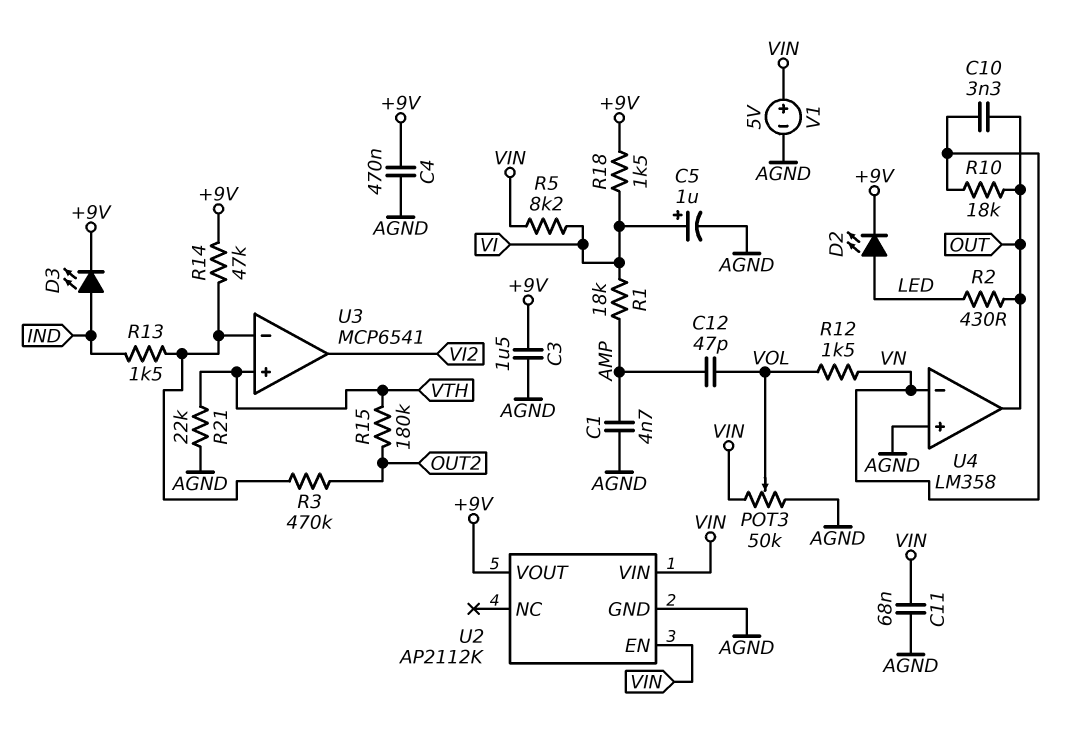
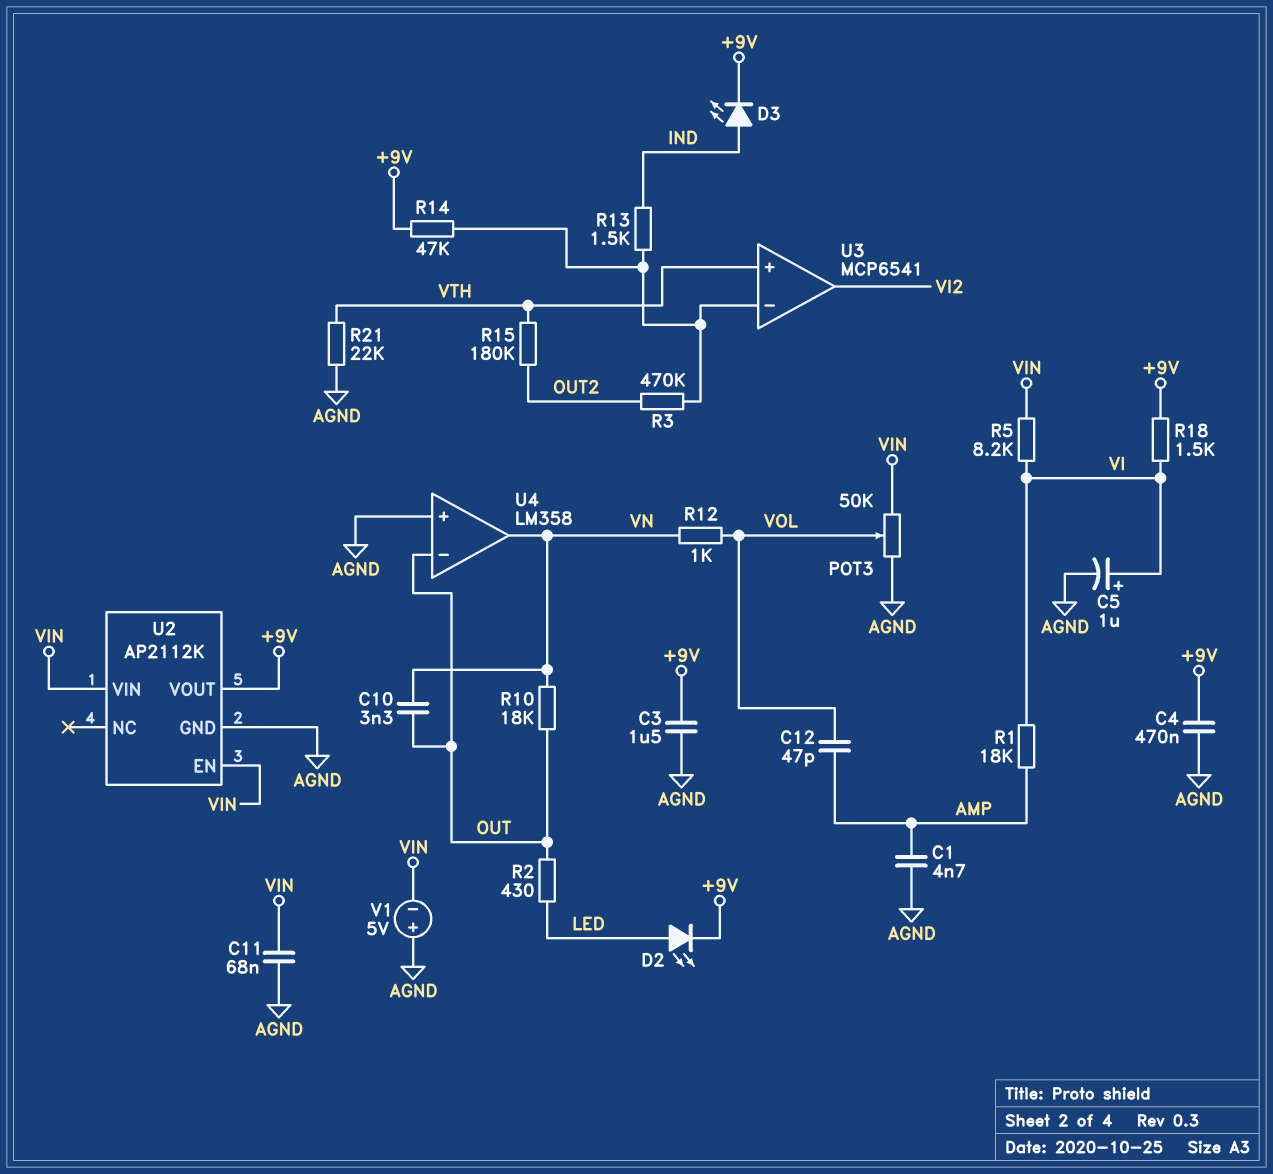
R12: 1.5k (VN, VOL) -> 1k (VN, VOL)
U4 pin in-: VN -> OUT
U4 pin out: OUT -> VN
V1: 5V (plus VIN, minus AGND) -> 5V (plus AGND, minus VIN)

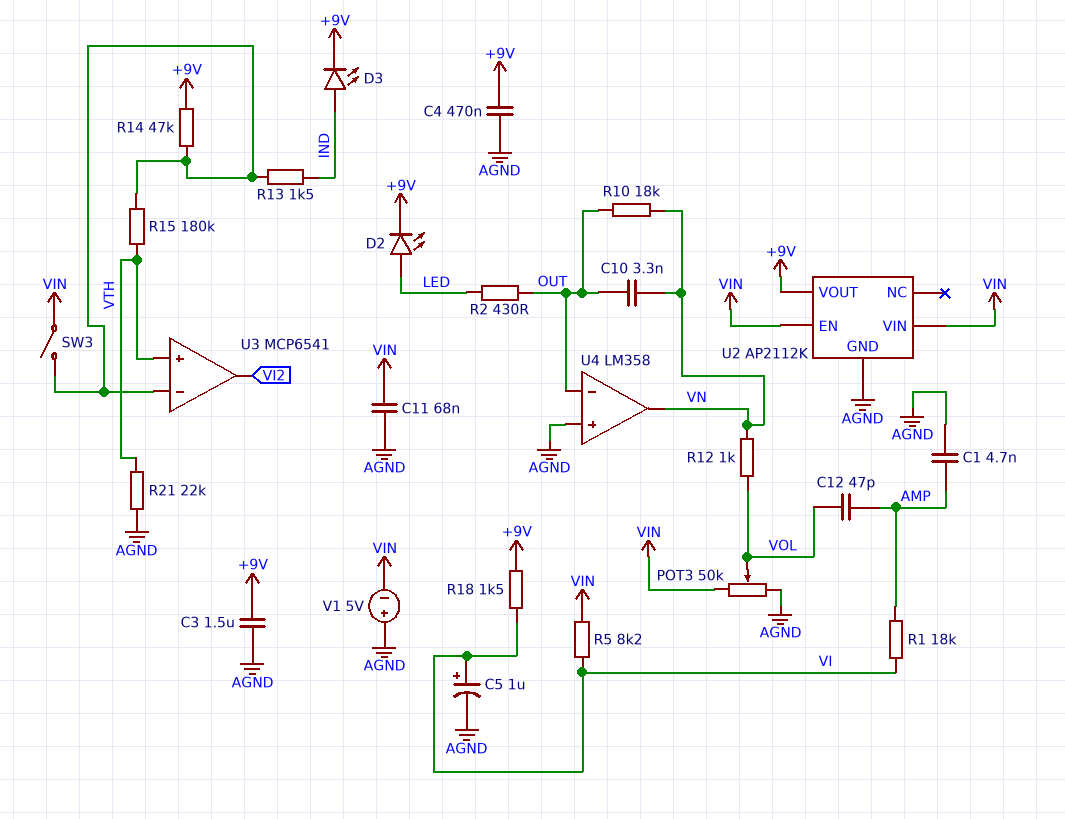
R3: 470k (OUT2, U3/in-) -> none
R15: 180k (OUT2, VTH) -> 180k (U3/in-, VTH)
SW3: none -> switch (U3/in-, VIN)

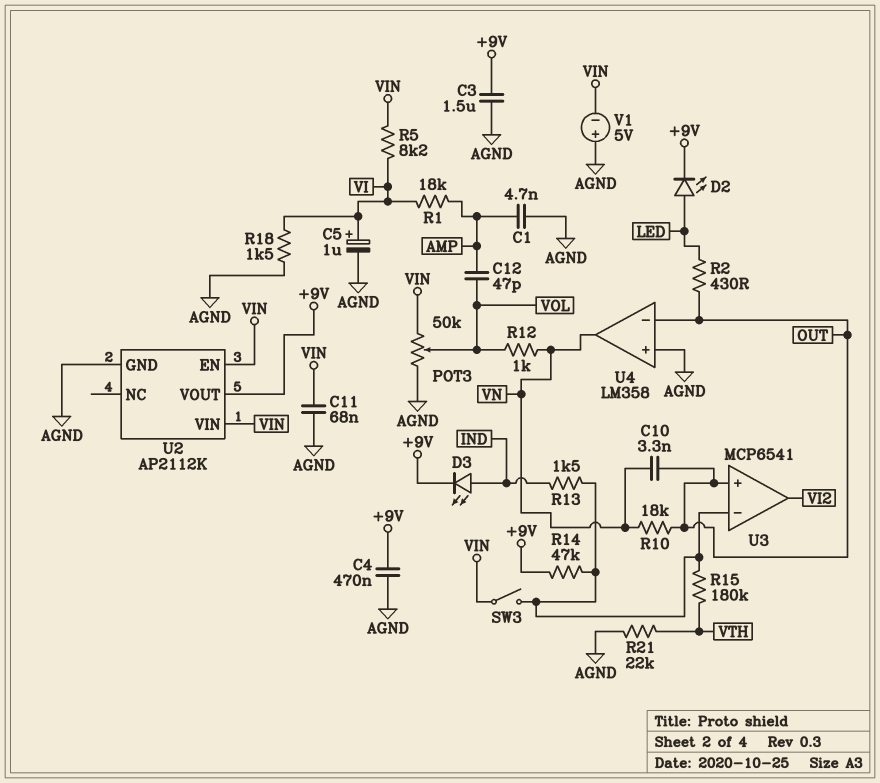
R18: 1.5k (+9V, VI) -> 1.5k (AGND, VI)
U3 pin in+: VTH -> OUT

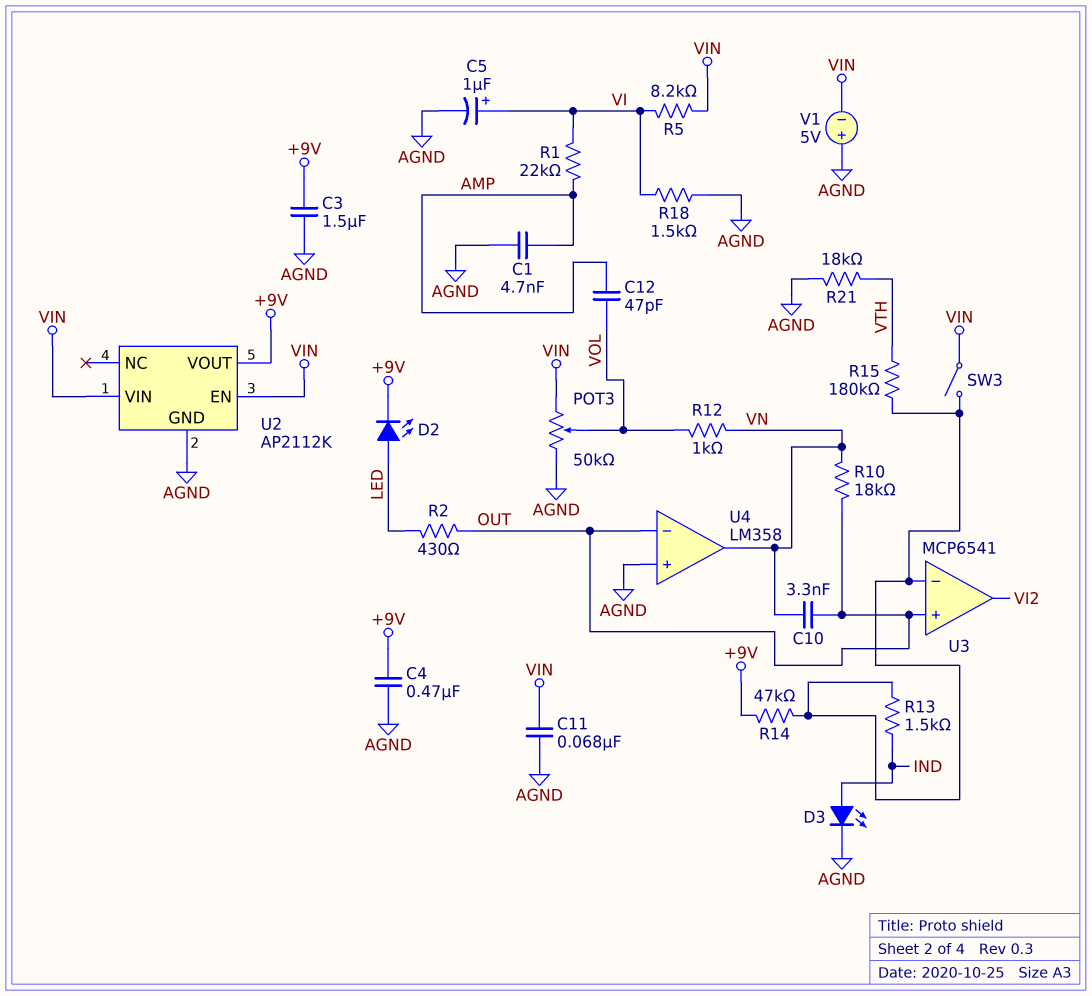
D3: LED (A IND, K +9V) -> LED (A IND, K AGND)
R1: 18k (AMP, VI) -> 22k (AMP, VI)
R21: 22k (AGND, VTH) -> 18k (AGND, VTH)

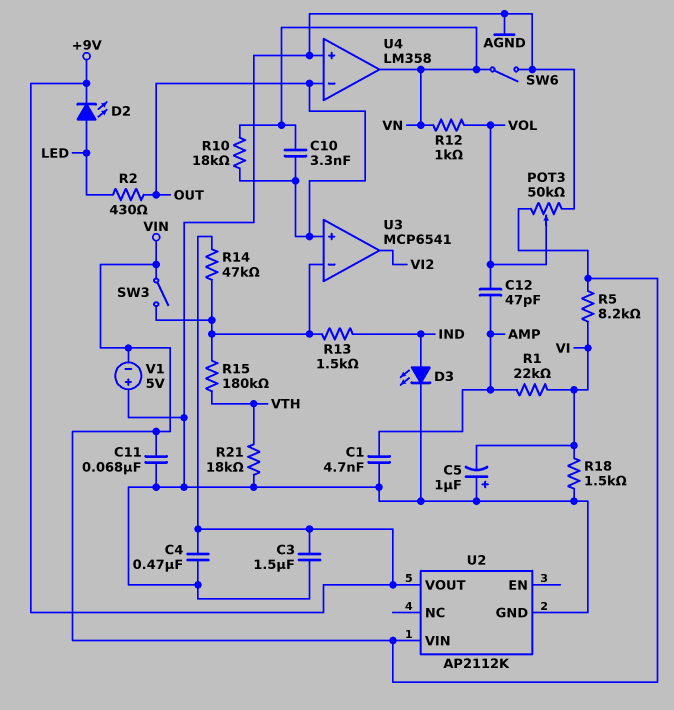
C5: 1uF (plus VI, minus AGND) -> 1uF (plus AGND, minus VI)
SW6: none -> switch (AGND, VN)
U2 pin EN: VIN -> none

